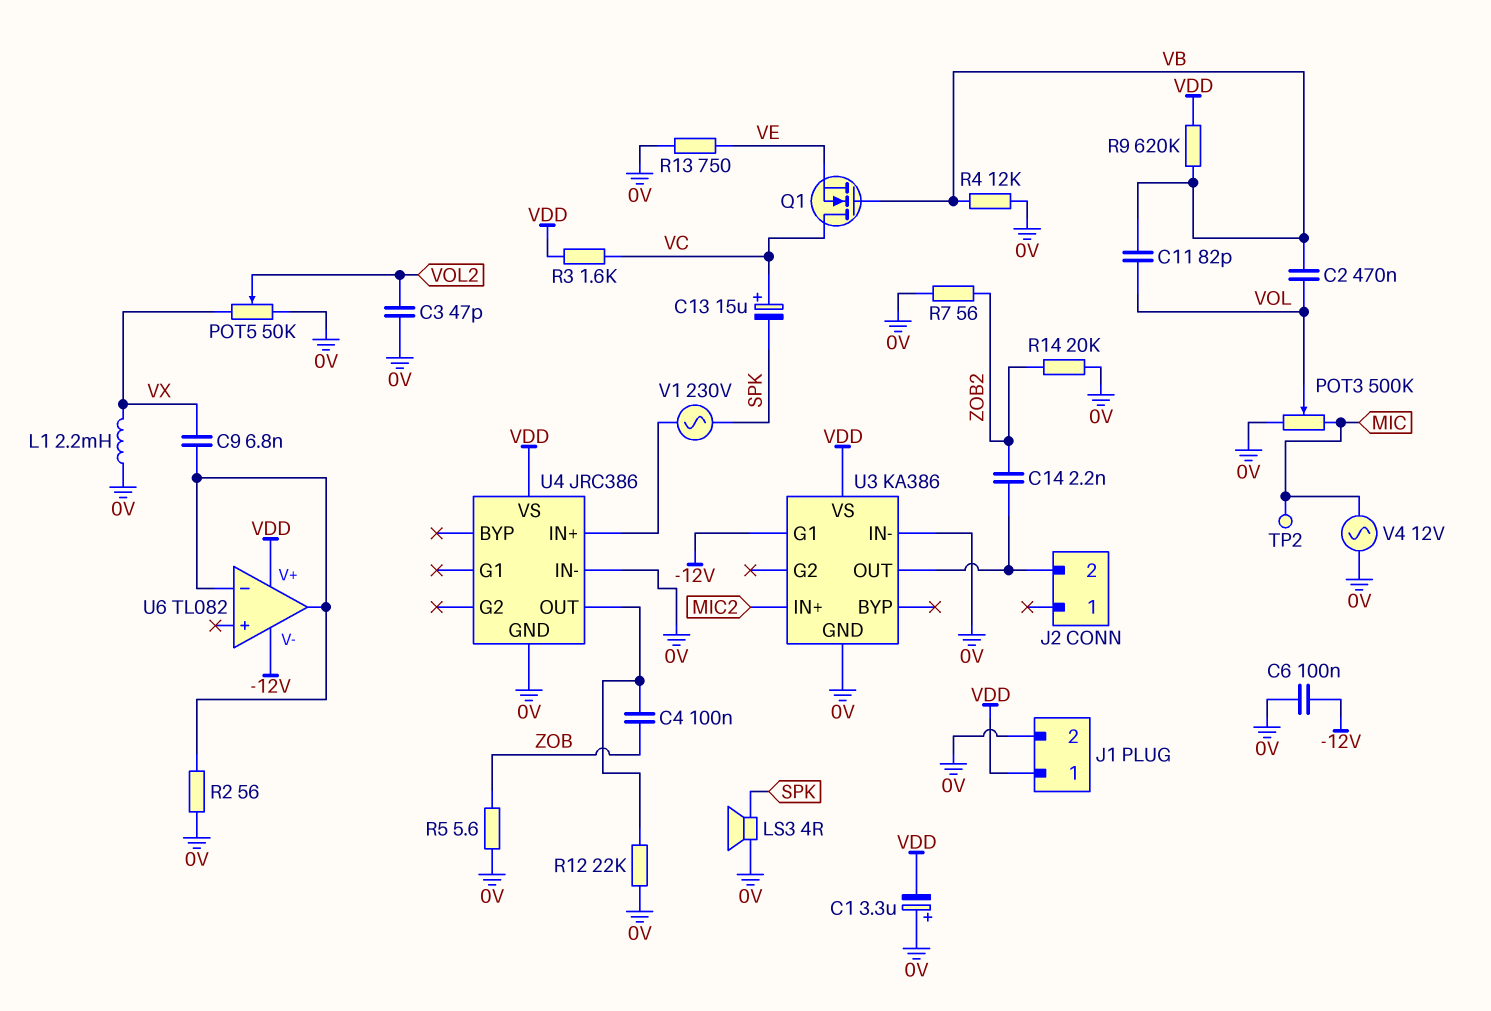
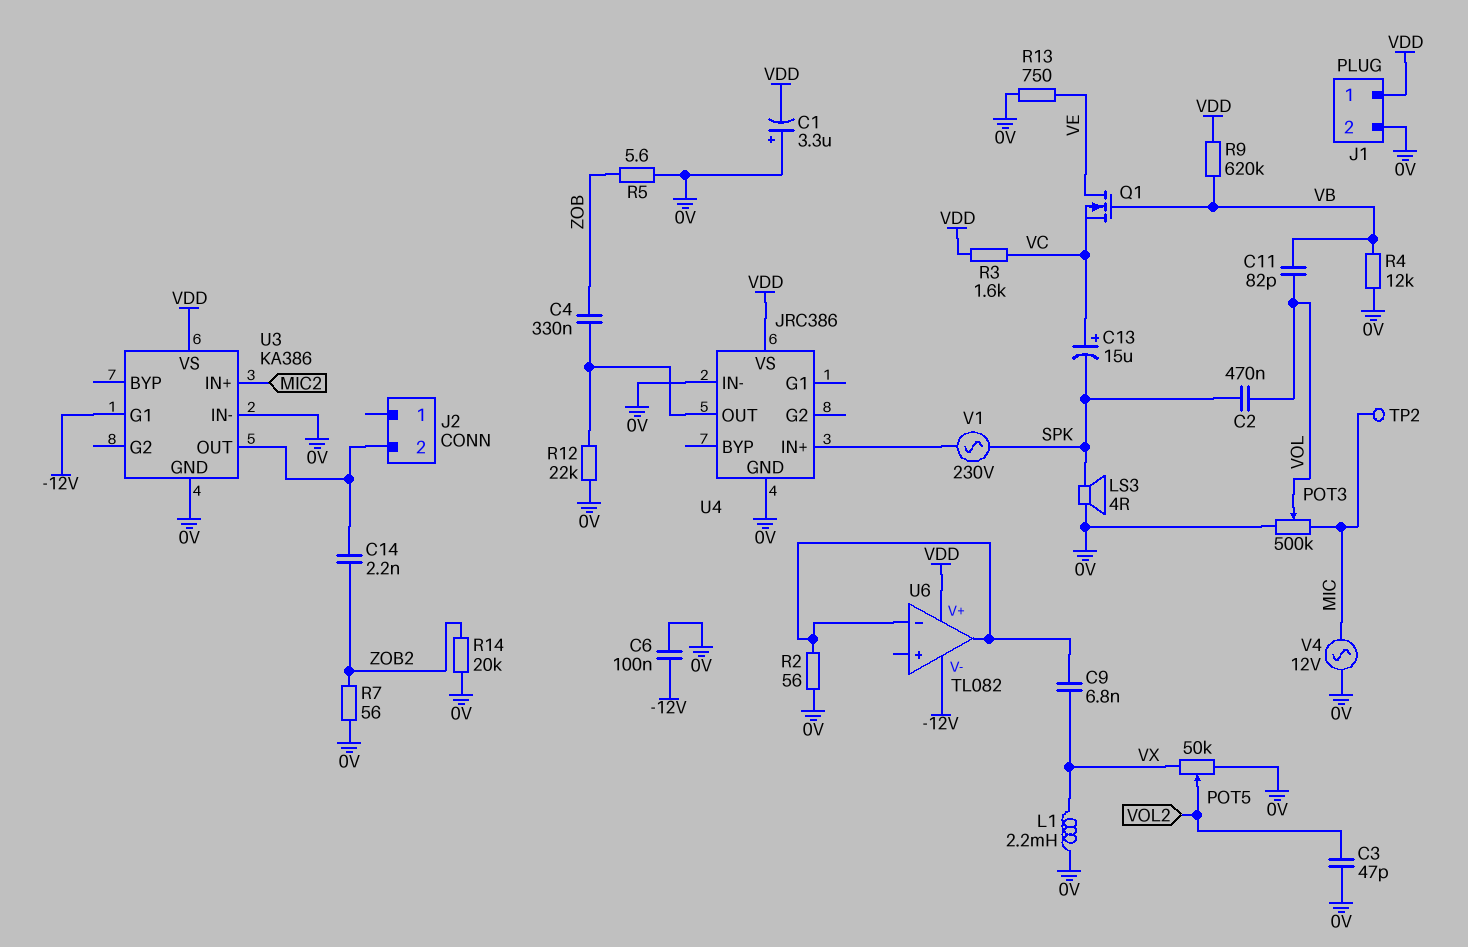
C2: 470nF (VB, VOL) -> 470nF (SPK, VOL)
C4: 100nF (U4/OUT, ZOB) -> 330nF (U4/OUT, ZOB)
Q1: NMOS (G VB, D VC, S VE) -> NMOS (G VB, D VE, S VC)

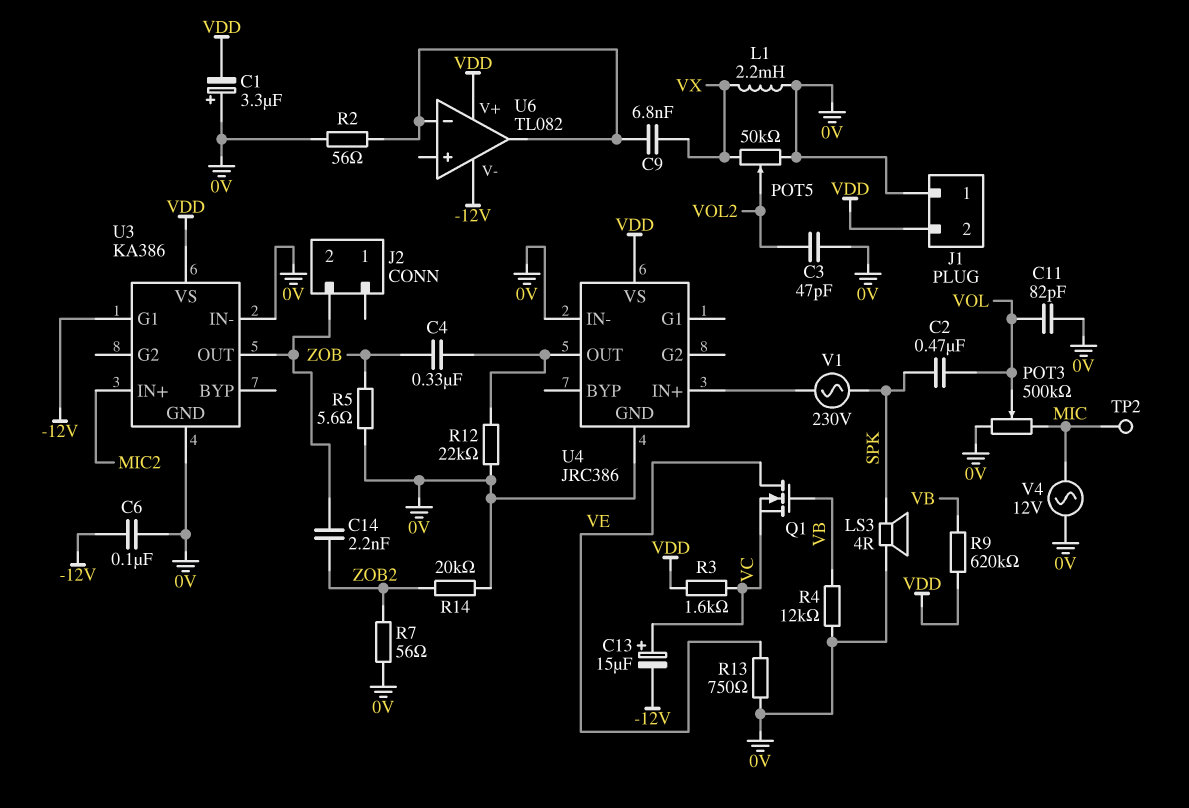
C11: 82pF (VB, VOL) -> 82pF (0V, VOL)
C13: 15uF (plus VC, minus SPK) -> 15uF (plus VC, minus -12V)
J1 pin 1: VDD -> 0V
J1 pin 2: 0V -> VDD

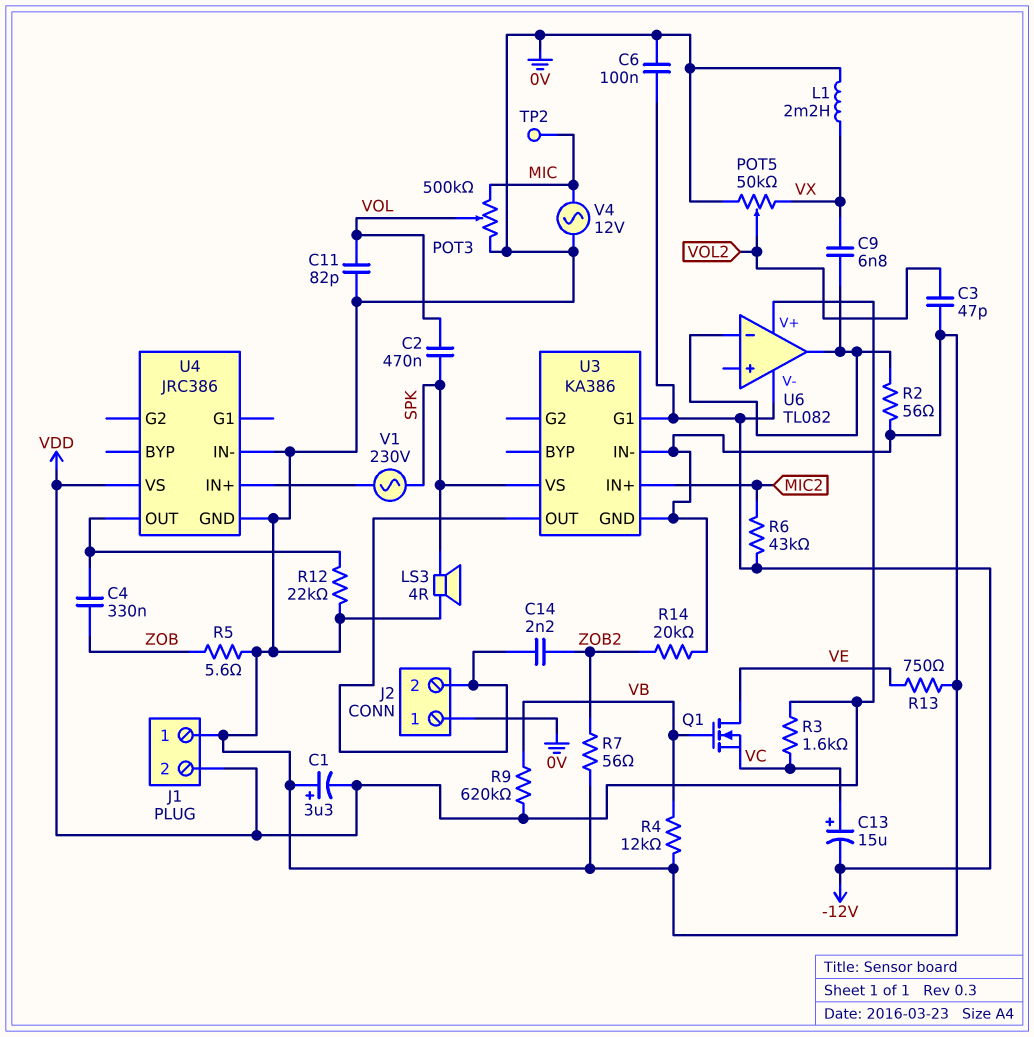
J2 pin 1: none -> 0V
R6: none -> 43k (-12V, MIC2)
U3 pin VS: VDD -> SPK

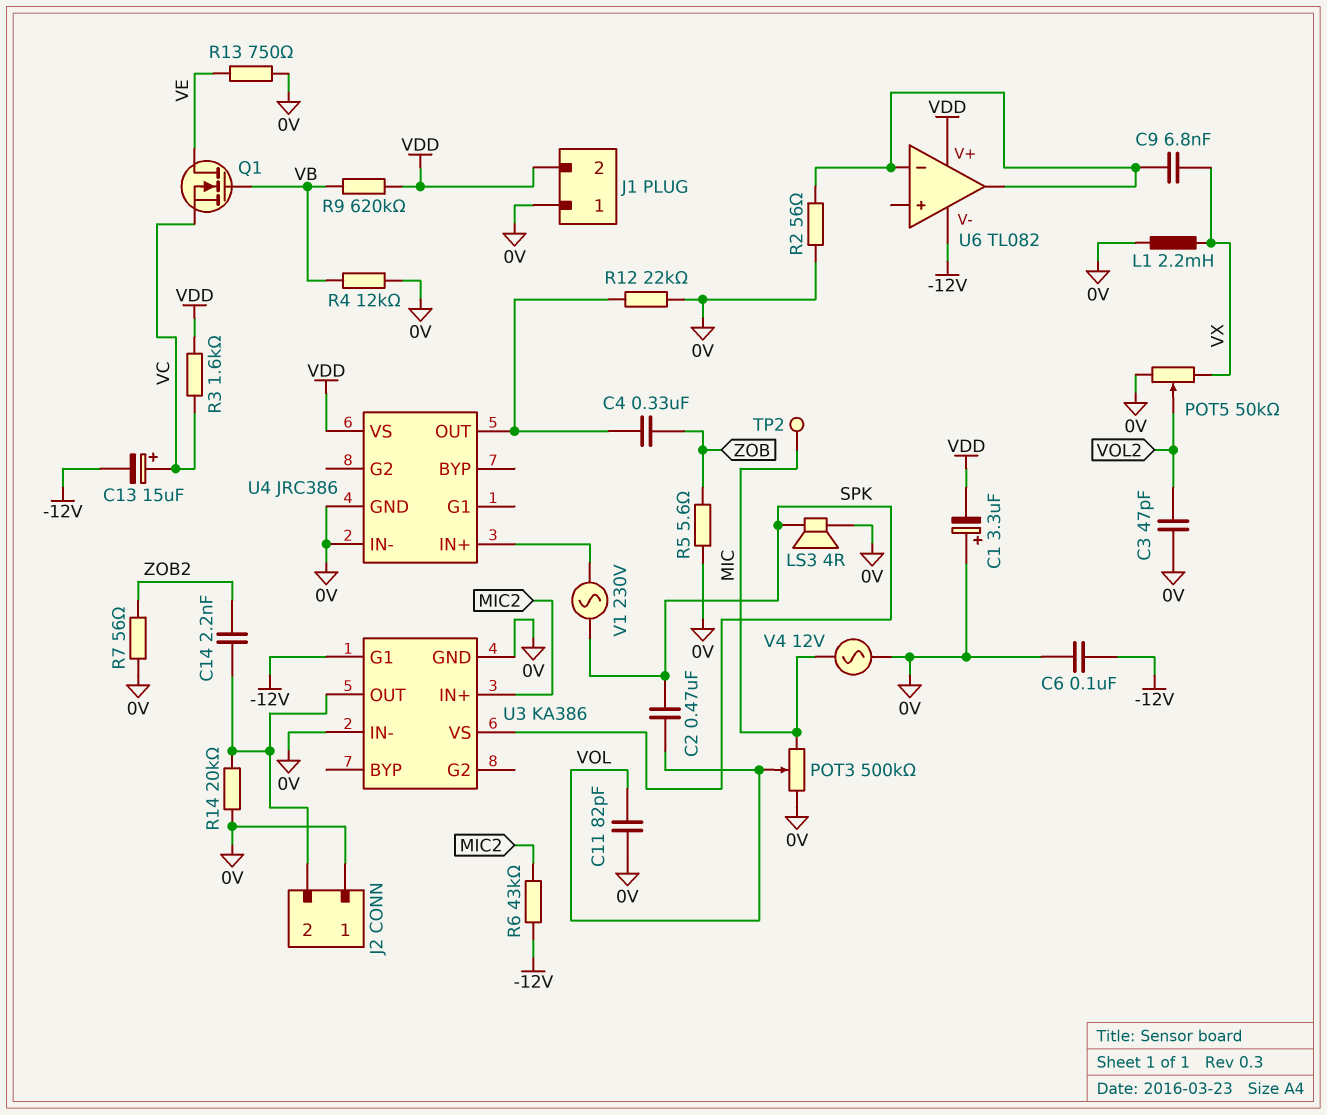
R14: 20k (0V, ZOB2) -> 20k (0V, J2/2)

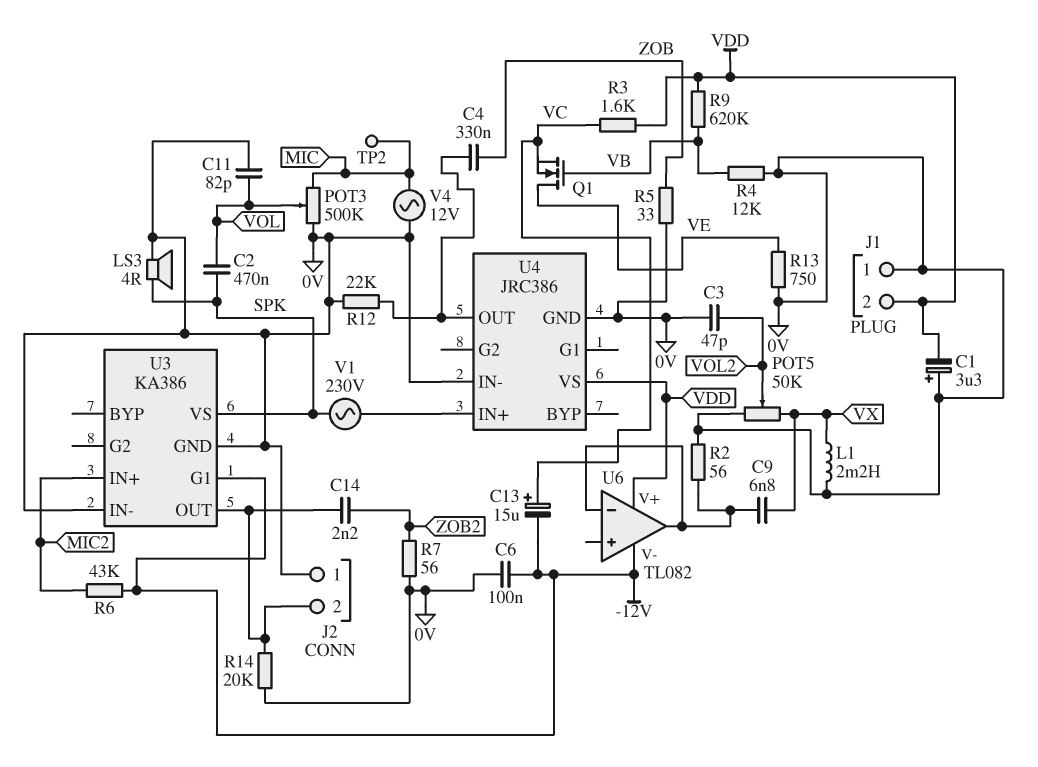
R5: 5.6 (0V, ZOB) -> 33 (0V, ZOB)

